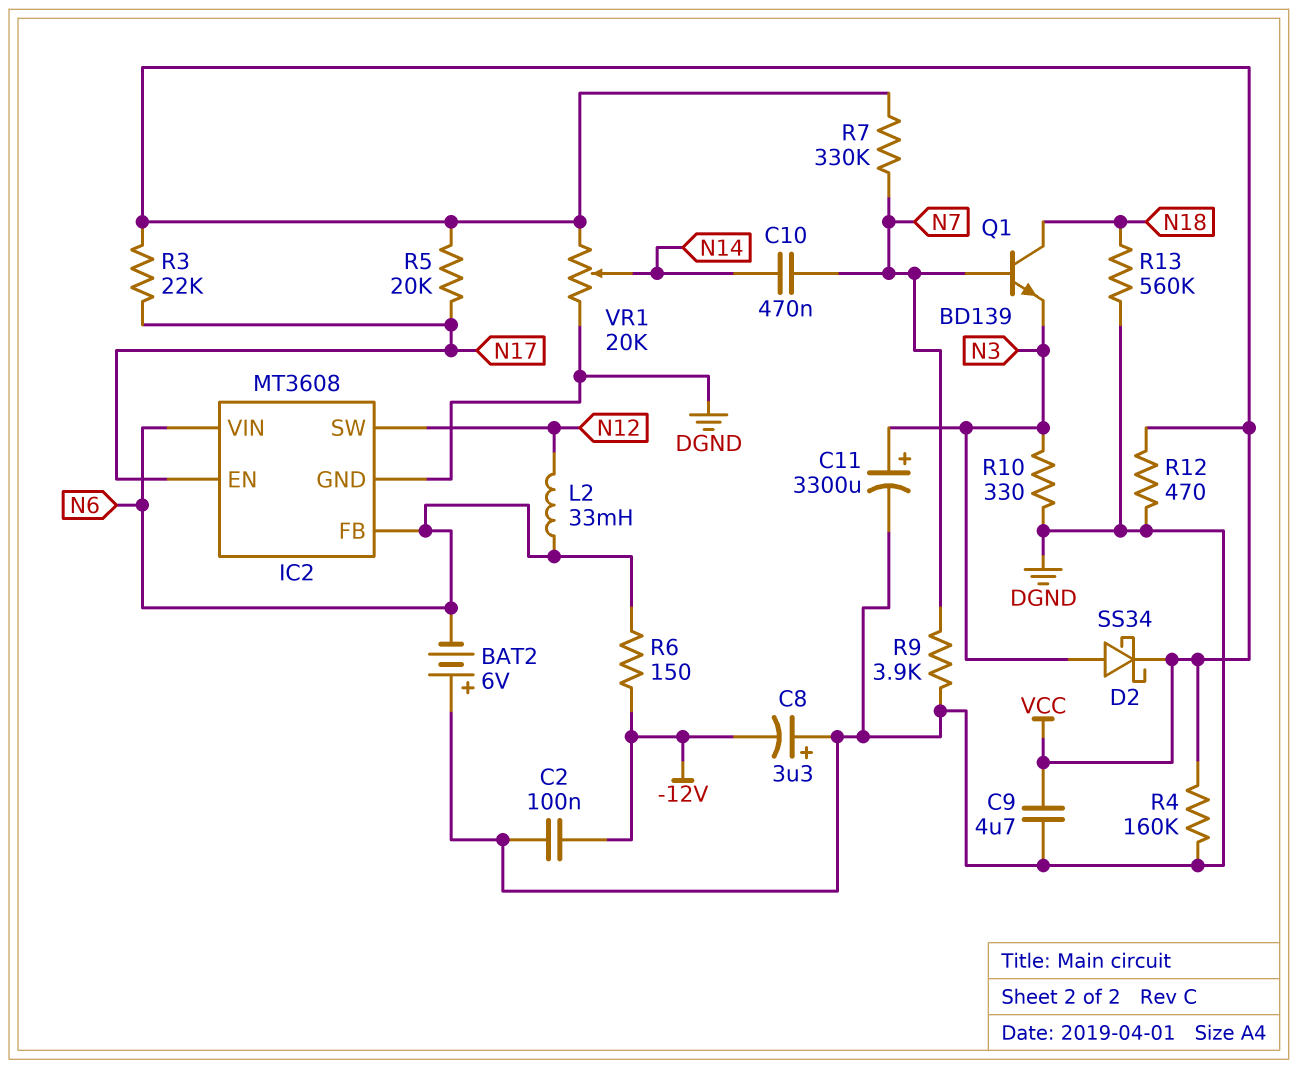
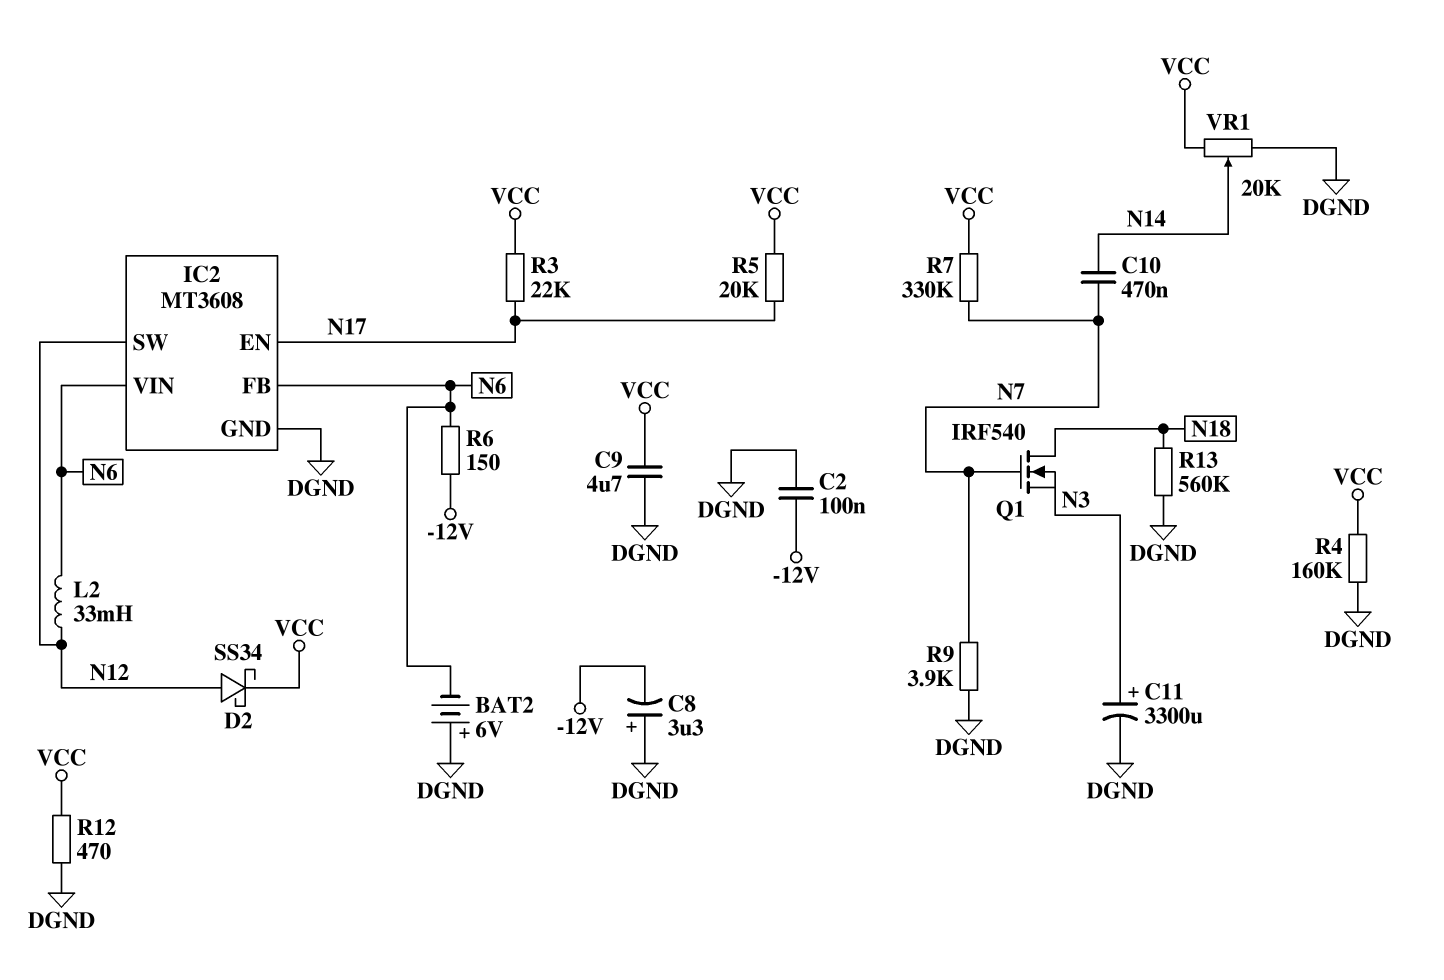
D2: schottky SS34 (A N3, K VCC) -> schottky SS34 (A N12, K VCC)
Q1: NPN BD139 (B N7, C N18, E N3) -> NMOS IRF540 (G N7, D N18, S N3)
R10: 330 (DGND, N3) -> none

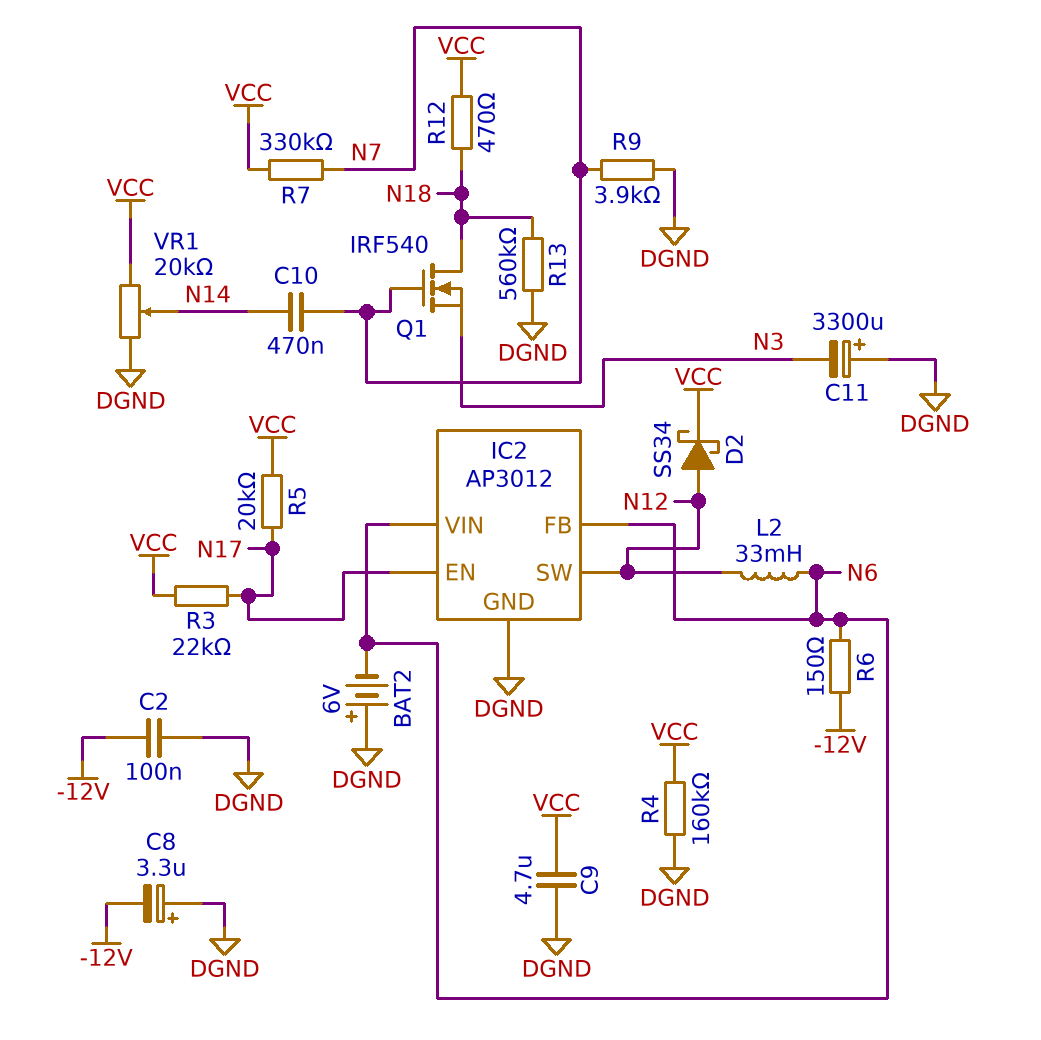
C11: 3300uF (plus N3, minus DGND) -> 3300uF (plus DGND, minus N3)
IC2: MT3608 -> AP3012
R12: 470 (DGND, VCC) -> 470 (N18, VCC)

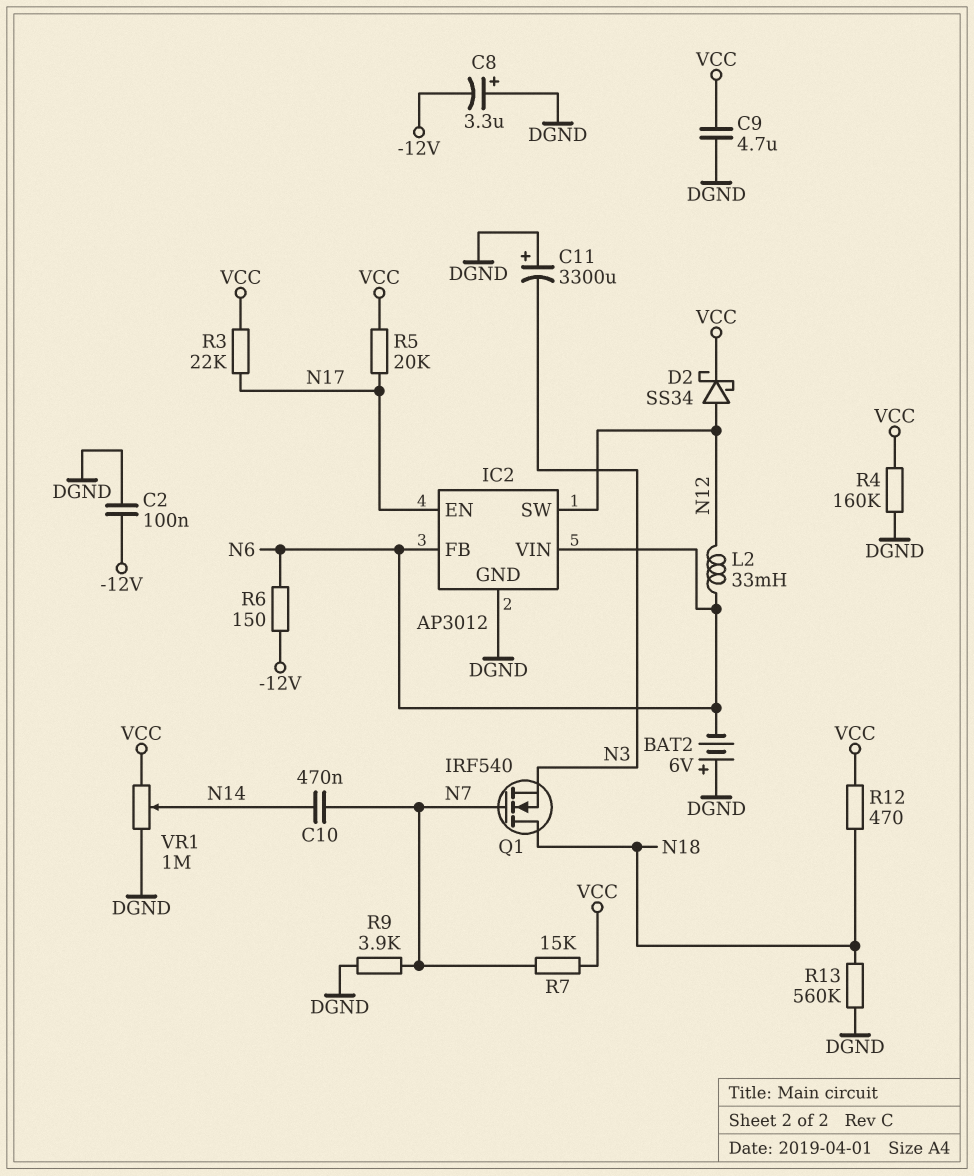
R7: 330k (N7, VCC) -> 15k (N7, VCC)
VR1: 20k (DGND, VCC, wiper N14) -> 1M (DGND, VCC, wiper N14)

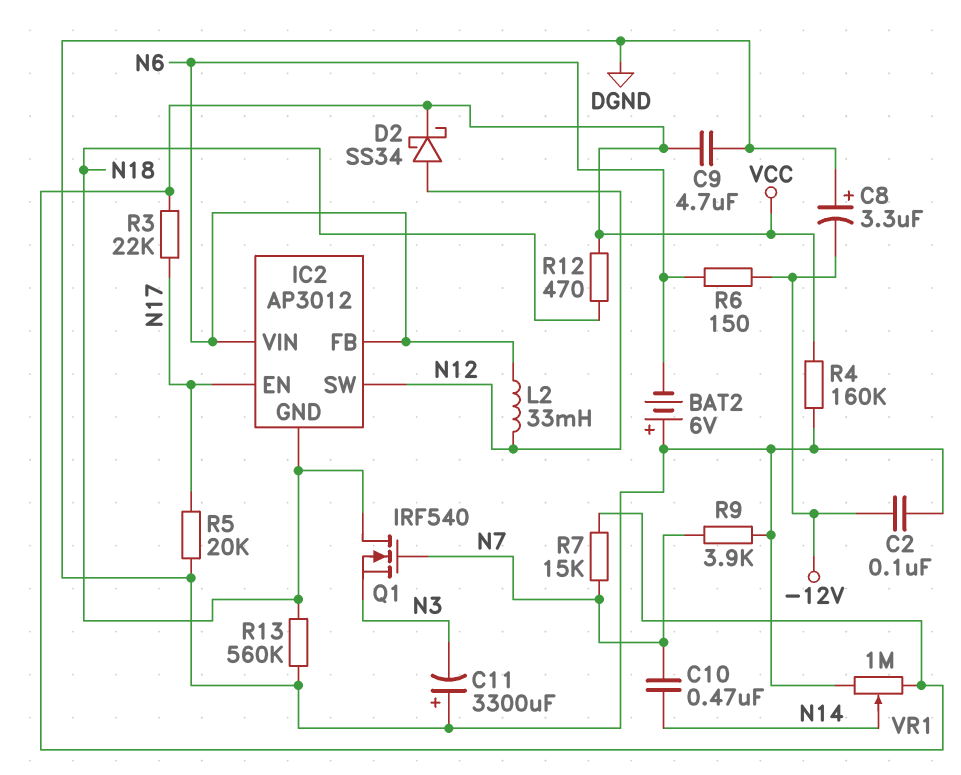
IC2 pin GND: DGND -> N18
R5: 20k (N17, VCC) -> 20k (DGND, N17)

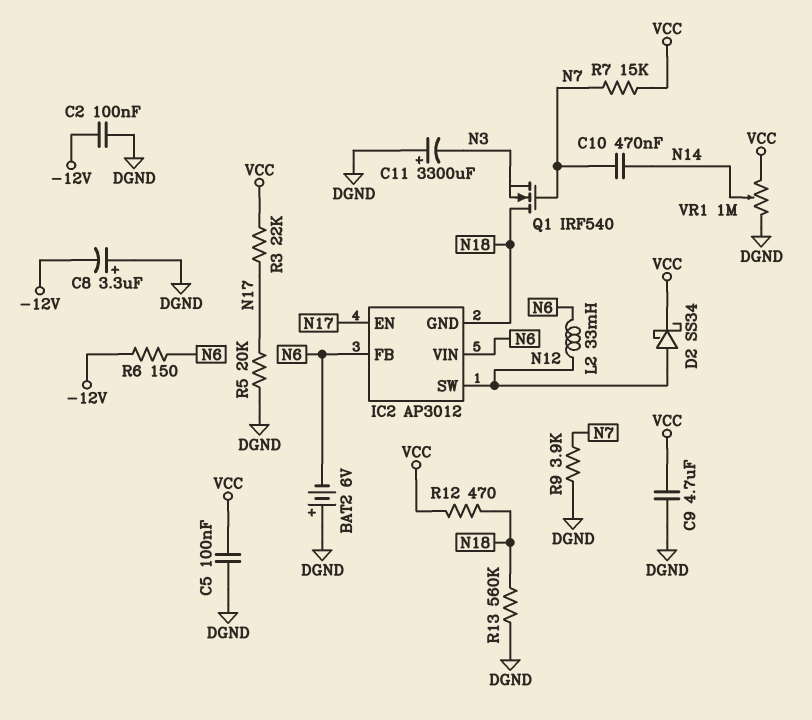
C5: none -> 100nF (DGND, VCC)
R4: 160k (DGND, VCC) -> none

